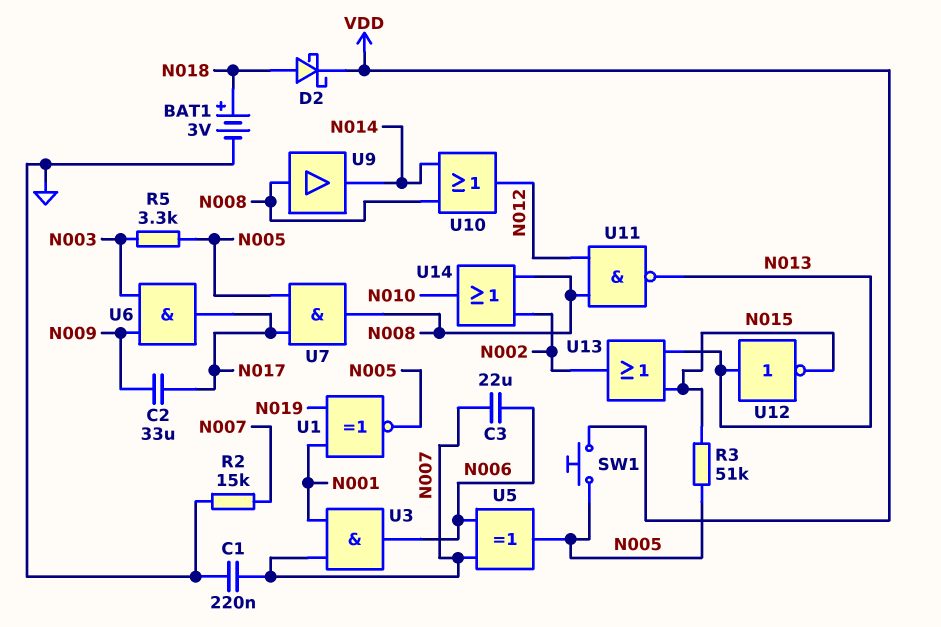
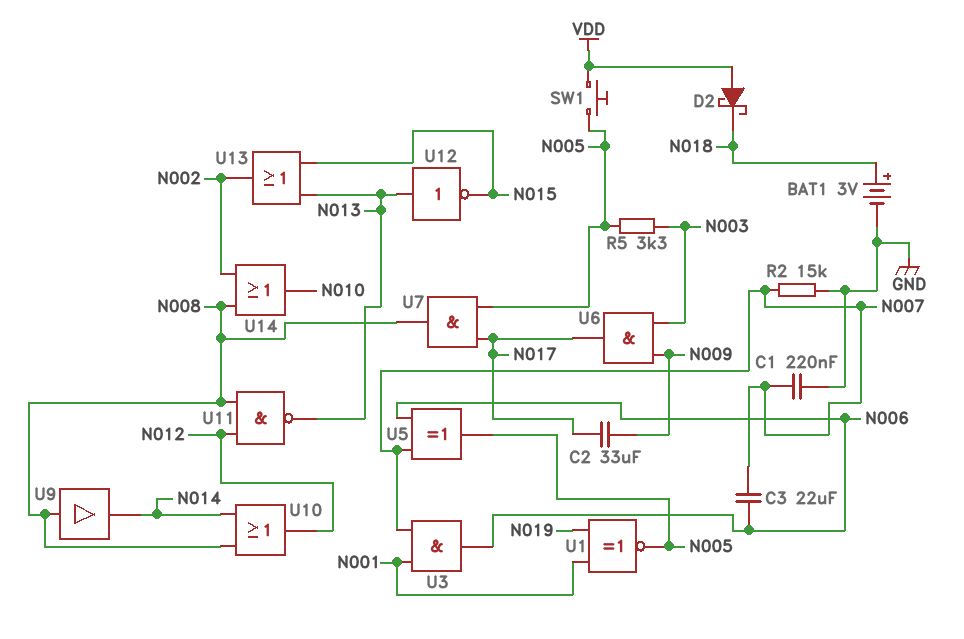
D2: schottky (A N018, K VDD) -> schottky (A VDD, K N018)
R3: 51k (N005, N015) -> none

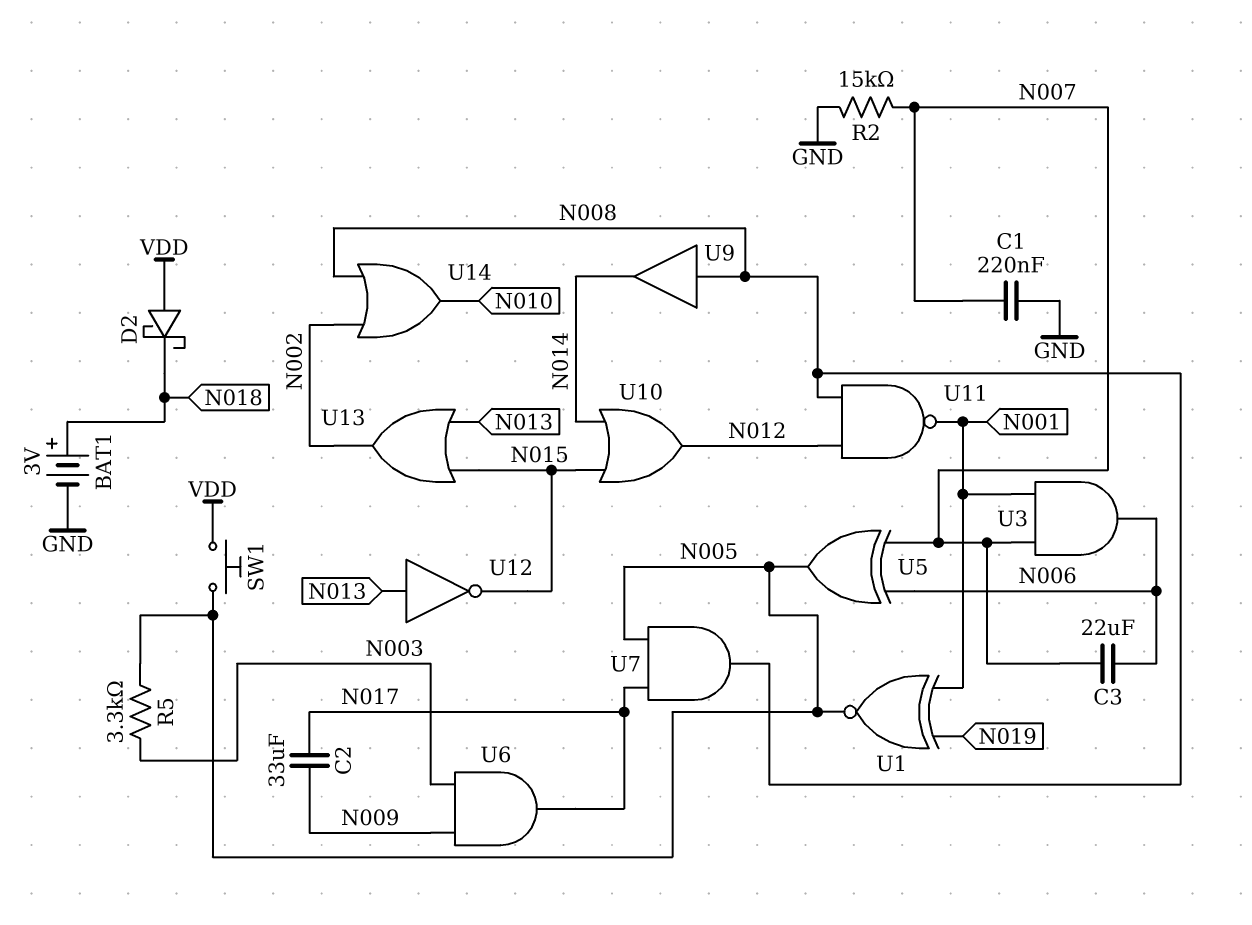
U10: OR (in N008, in N014, out N012) -> OR (in N014, in N015, out N012)
U11: NAND (in N008, in N012, out N013) -> NAND (in N008, in N012, out N001)

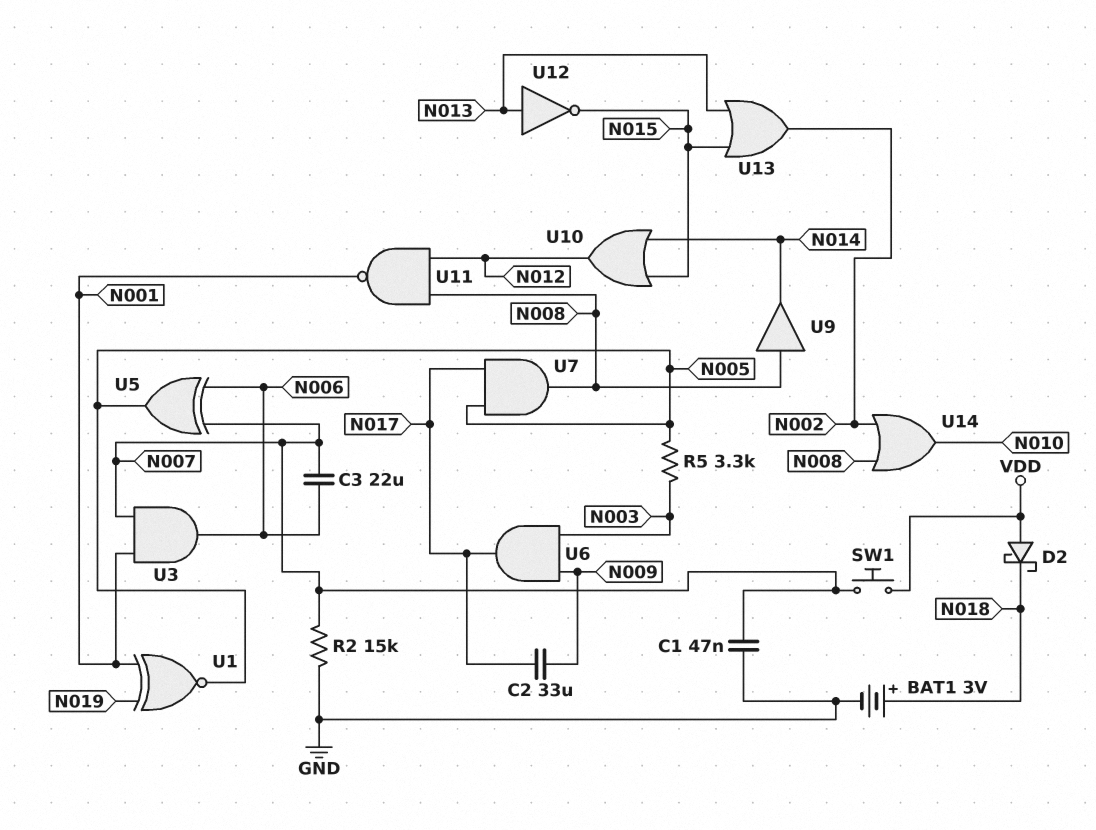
C1: 220nF (GND, N007) -> 47nF (GND, N007)
SW1: button (N005, VDD) -> button (N007, VDD)

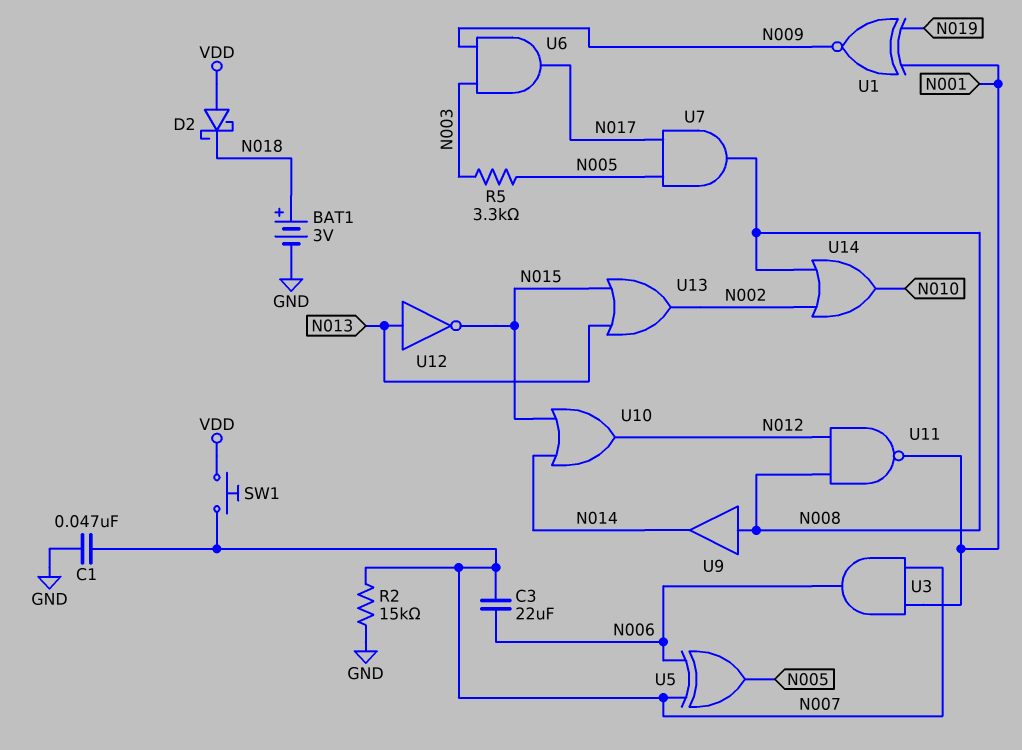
C2: 33uF (N009, N017) -> none
U1: XNOR (in N001, in N019, out N005) -> XNOR (in N001, in N019, out N009)

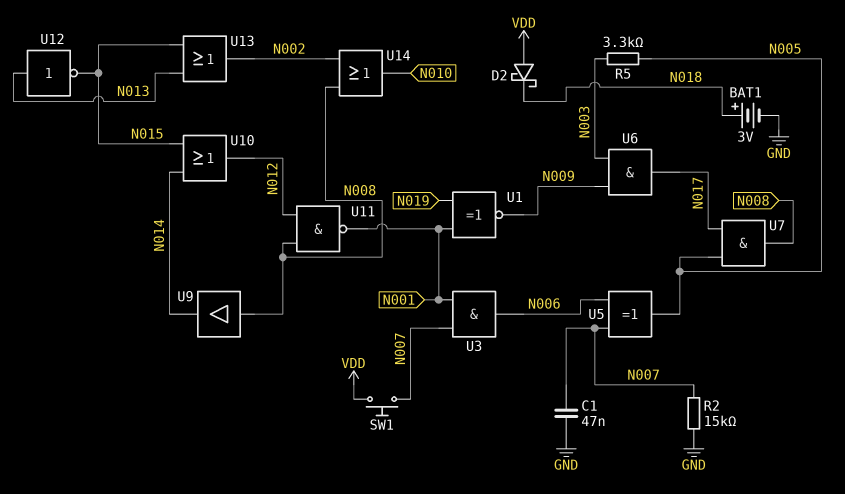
C3: 22uF (N006, N007) -> none

